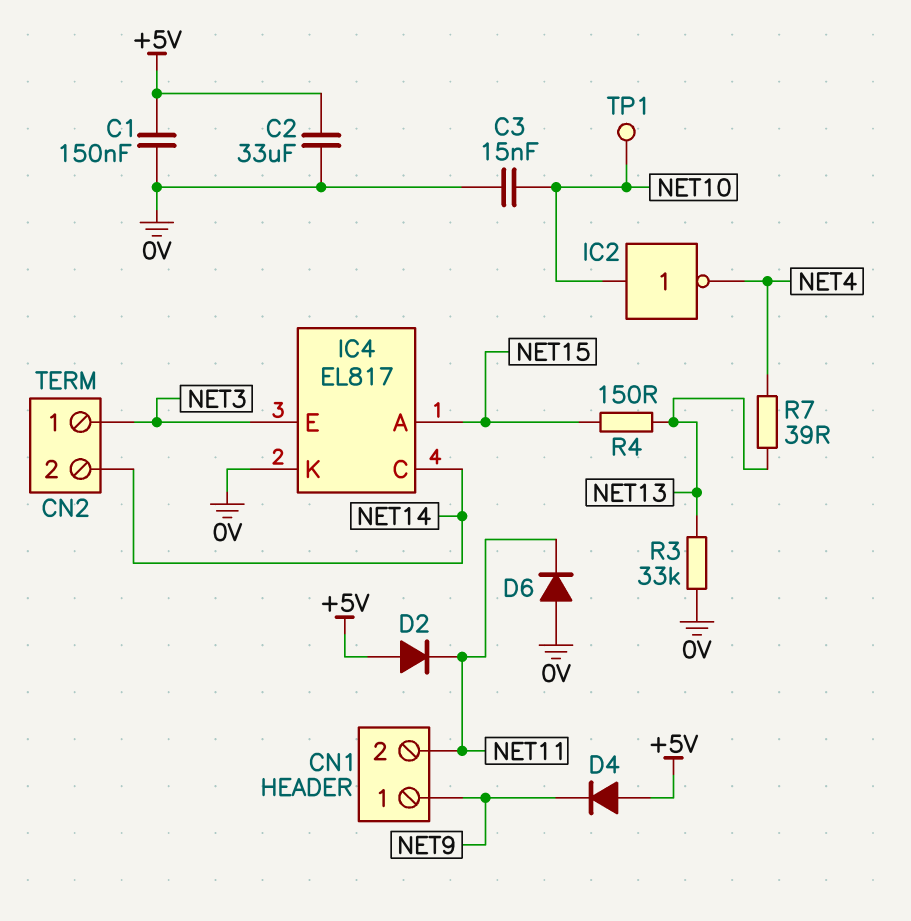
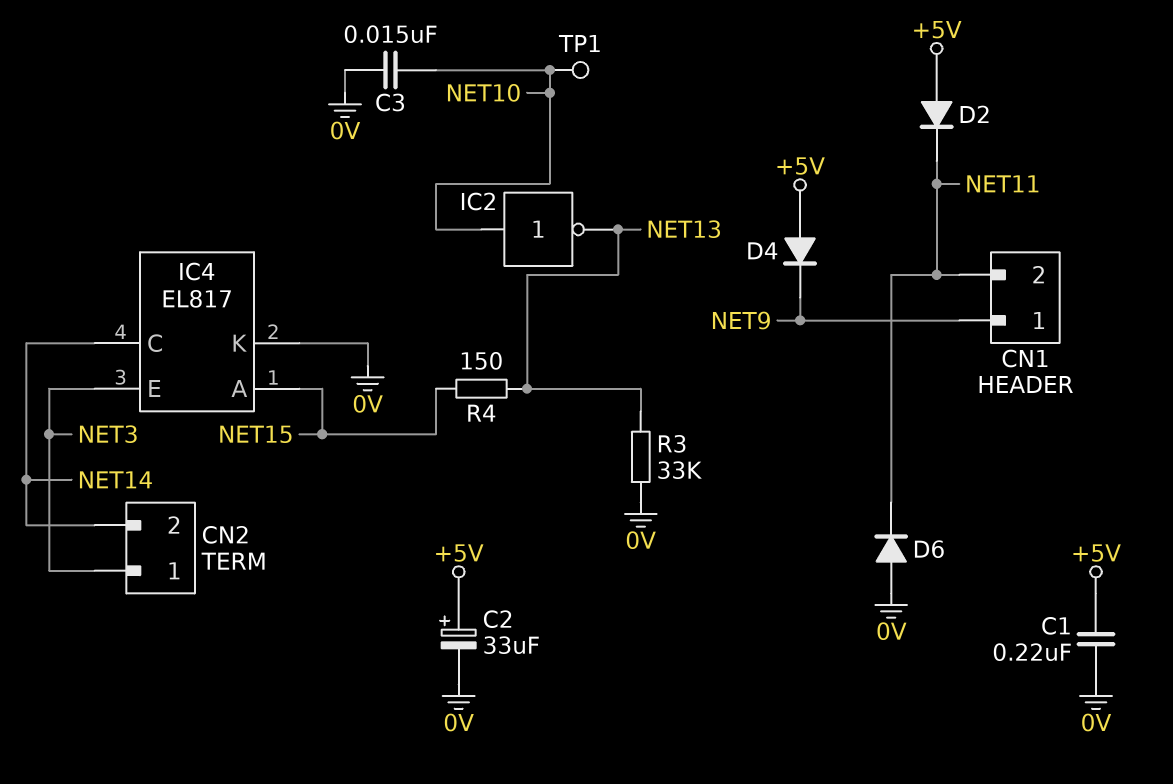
C1: 150nF (+5V, 0V) -> 220nF (+5V, 0V)
C2: 33uF (+5V, 0V) -> 33uF (plus +5V, minus 0V)
IC2: NOT (in NET10, out NET4) -> NOT (in NET10, out NET13)
R7: 39 (NET4, NET13) -> none

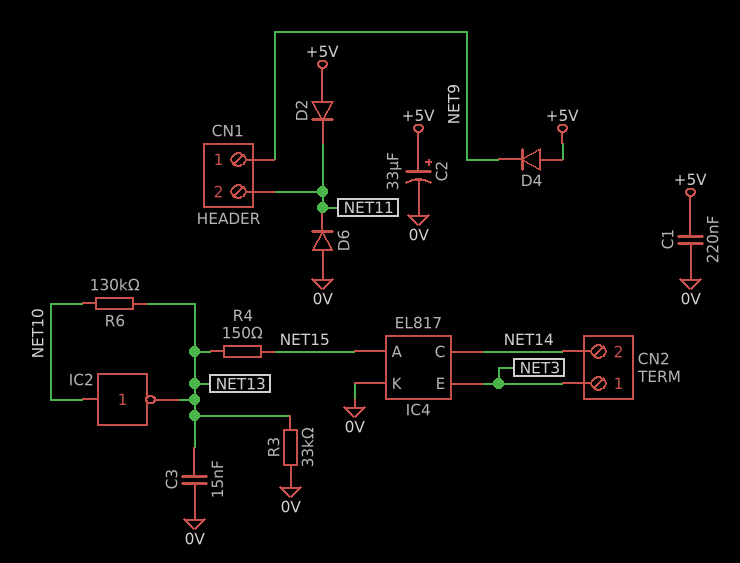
C3: 15nF (0V, NET10) -> 15nF (0V, NET13)
R6: none -> 130k (NET10, NET13)
TP1: test point (NET10) -> none

